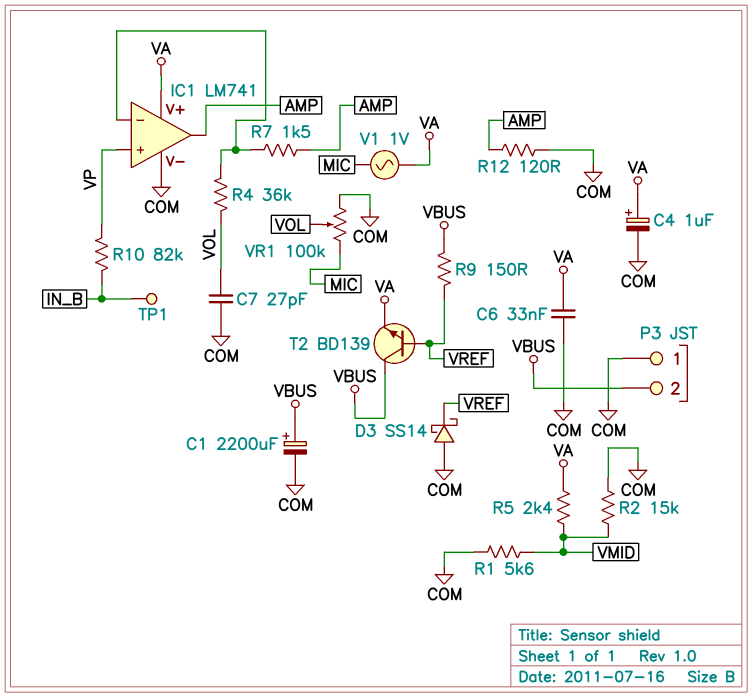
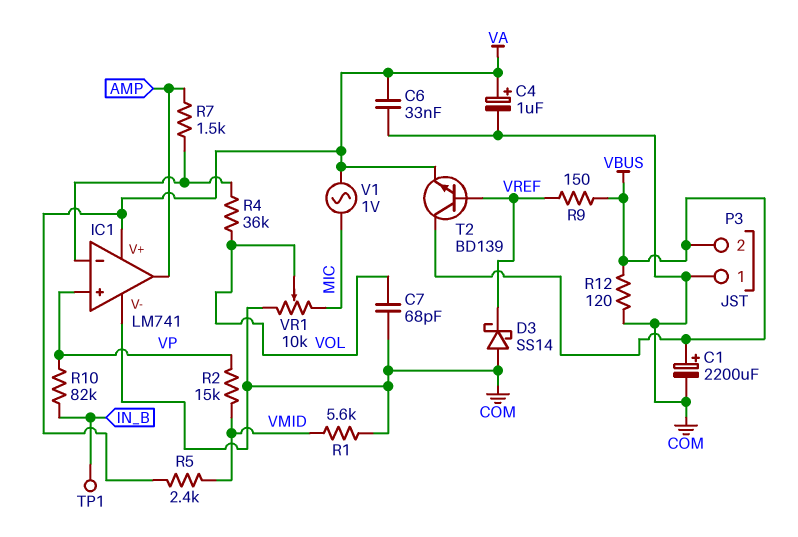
C7: 27pF (COM, VOL) -> 68pF (COM, VOL)
R2: 15k (COM, VMID) -> 15k (VMID, VP)
R12: 120 (AMP, COM) -> 120 (COM, VBUS)
VR1: 100k (COM, MIC, wiper VOL) -> 10k (COM, MIC, wiper VOL)

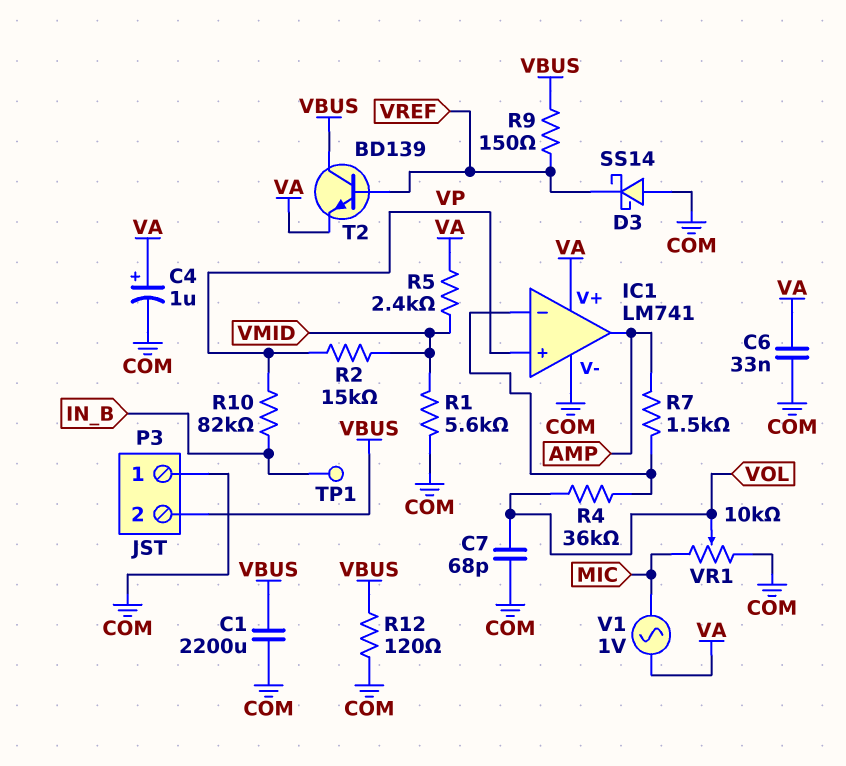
C1: 2200uF (plus VBUS, minus COM) -> 2200uF (COM, VBUS)

